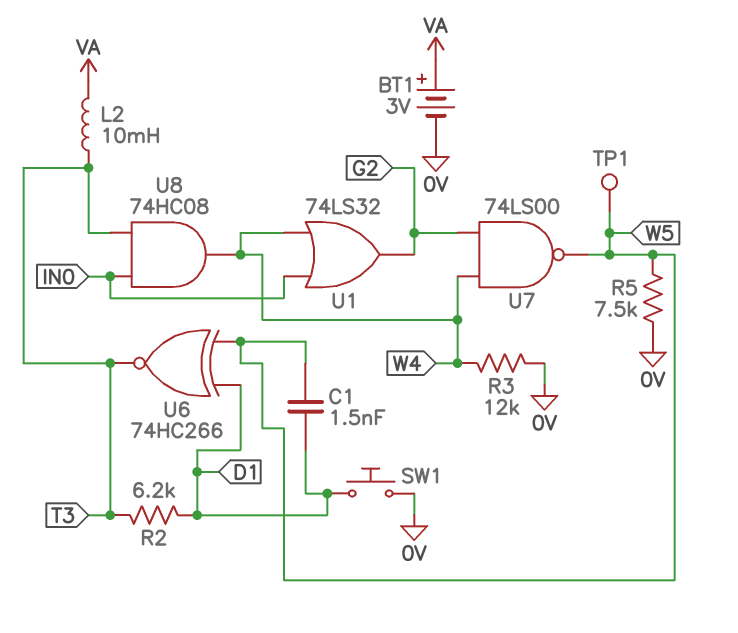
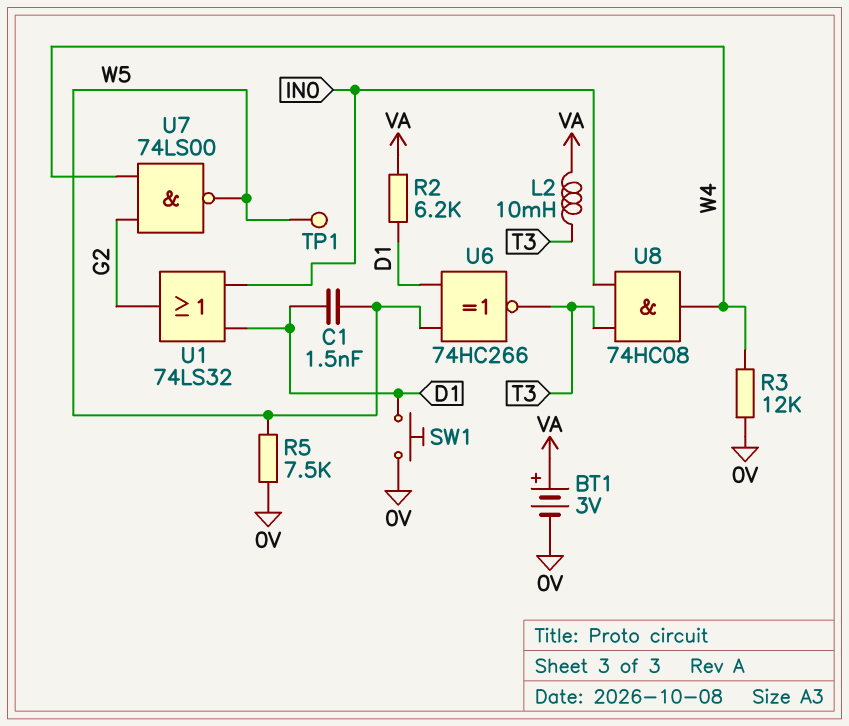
R2: 6.2k (D1, T3) -> 6.2k (D1, VA)
U1: OR 74LS32 (in IN0, in W4, out G2) -> OR 74LS32 (in D1, in IN0, out G2)

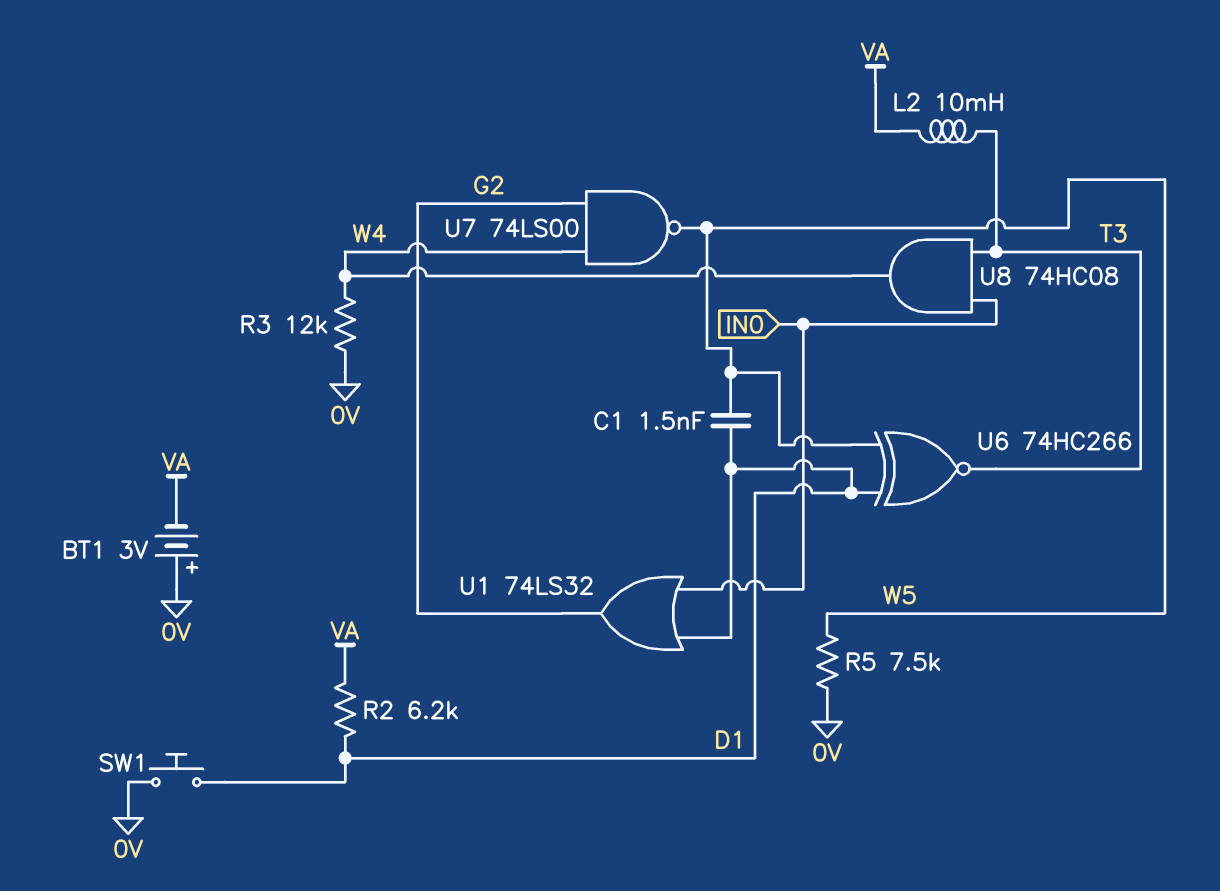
BT1: 3V (plus VA, minus 0V) -> 3V (plus 0V, minus VA)
TP1: test point (W5) -> none

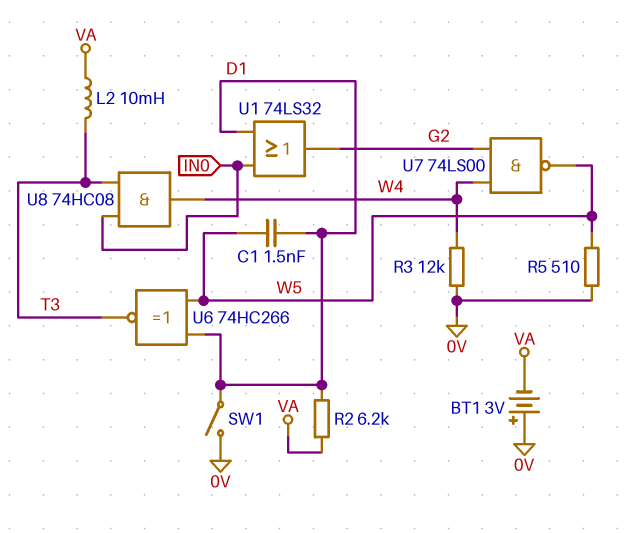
R5: 7.5k (0V, W5) -> 510 (0V, W5)
SW1: button (0V, D1) -> switch (0V, D1)

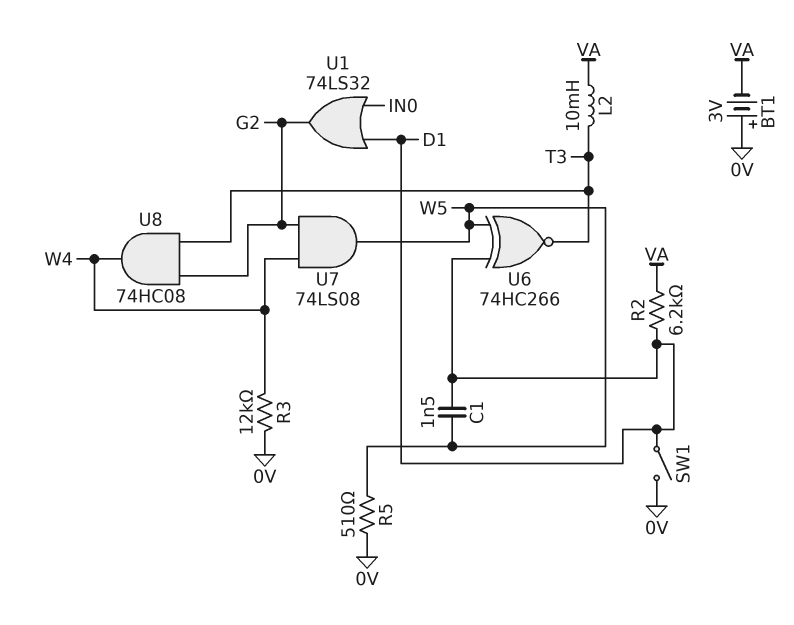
U7: NAND 74LS00 (in G2, in W4, out W5) -> AND 74LS08 (in G2, in W4, out W5)
U8: AND 74HC08 (in IN0, in T3, out W4) -> AND 74HC08 (in G2, in T3, out W4)

